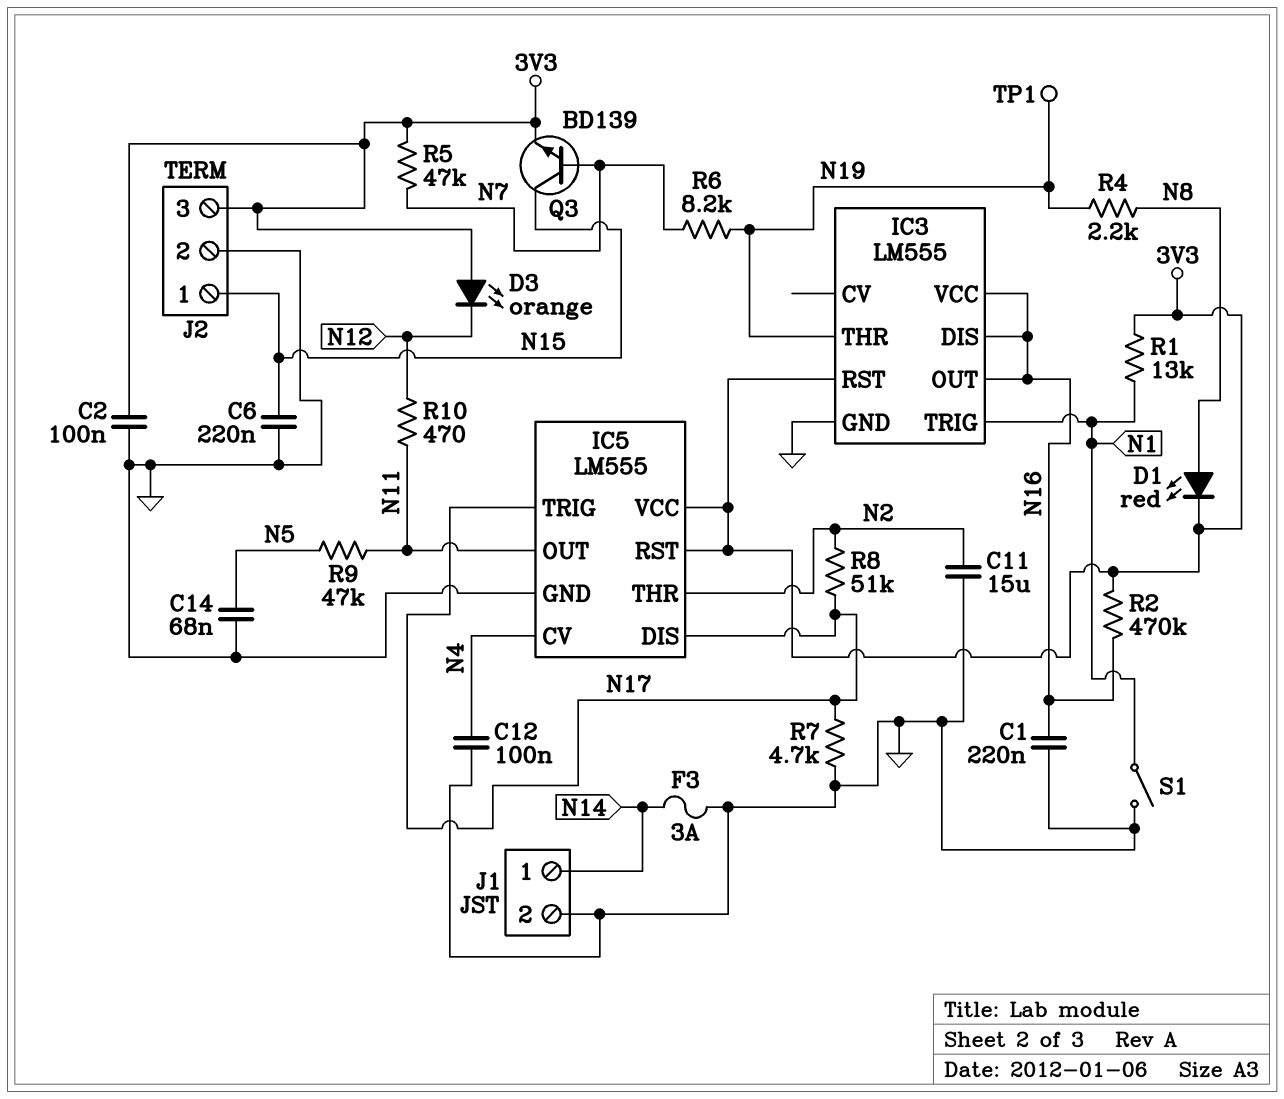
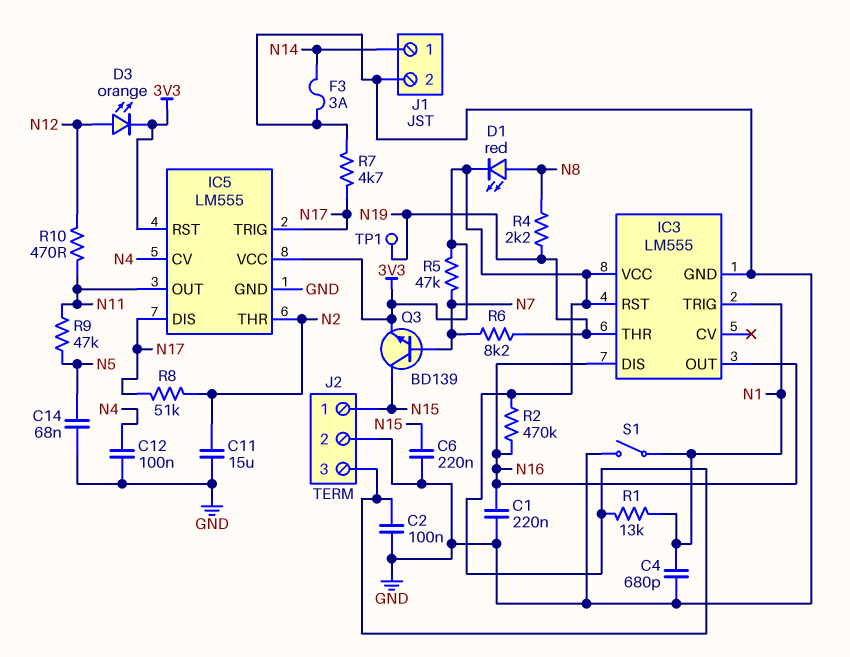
C4: none -> 680pF (GND, N1)
D3: LED orange (A 3V3, K N12) -> LED orange (A N12, K 3V3)
IC3 pin VCC: N16 -> 3V3

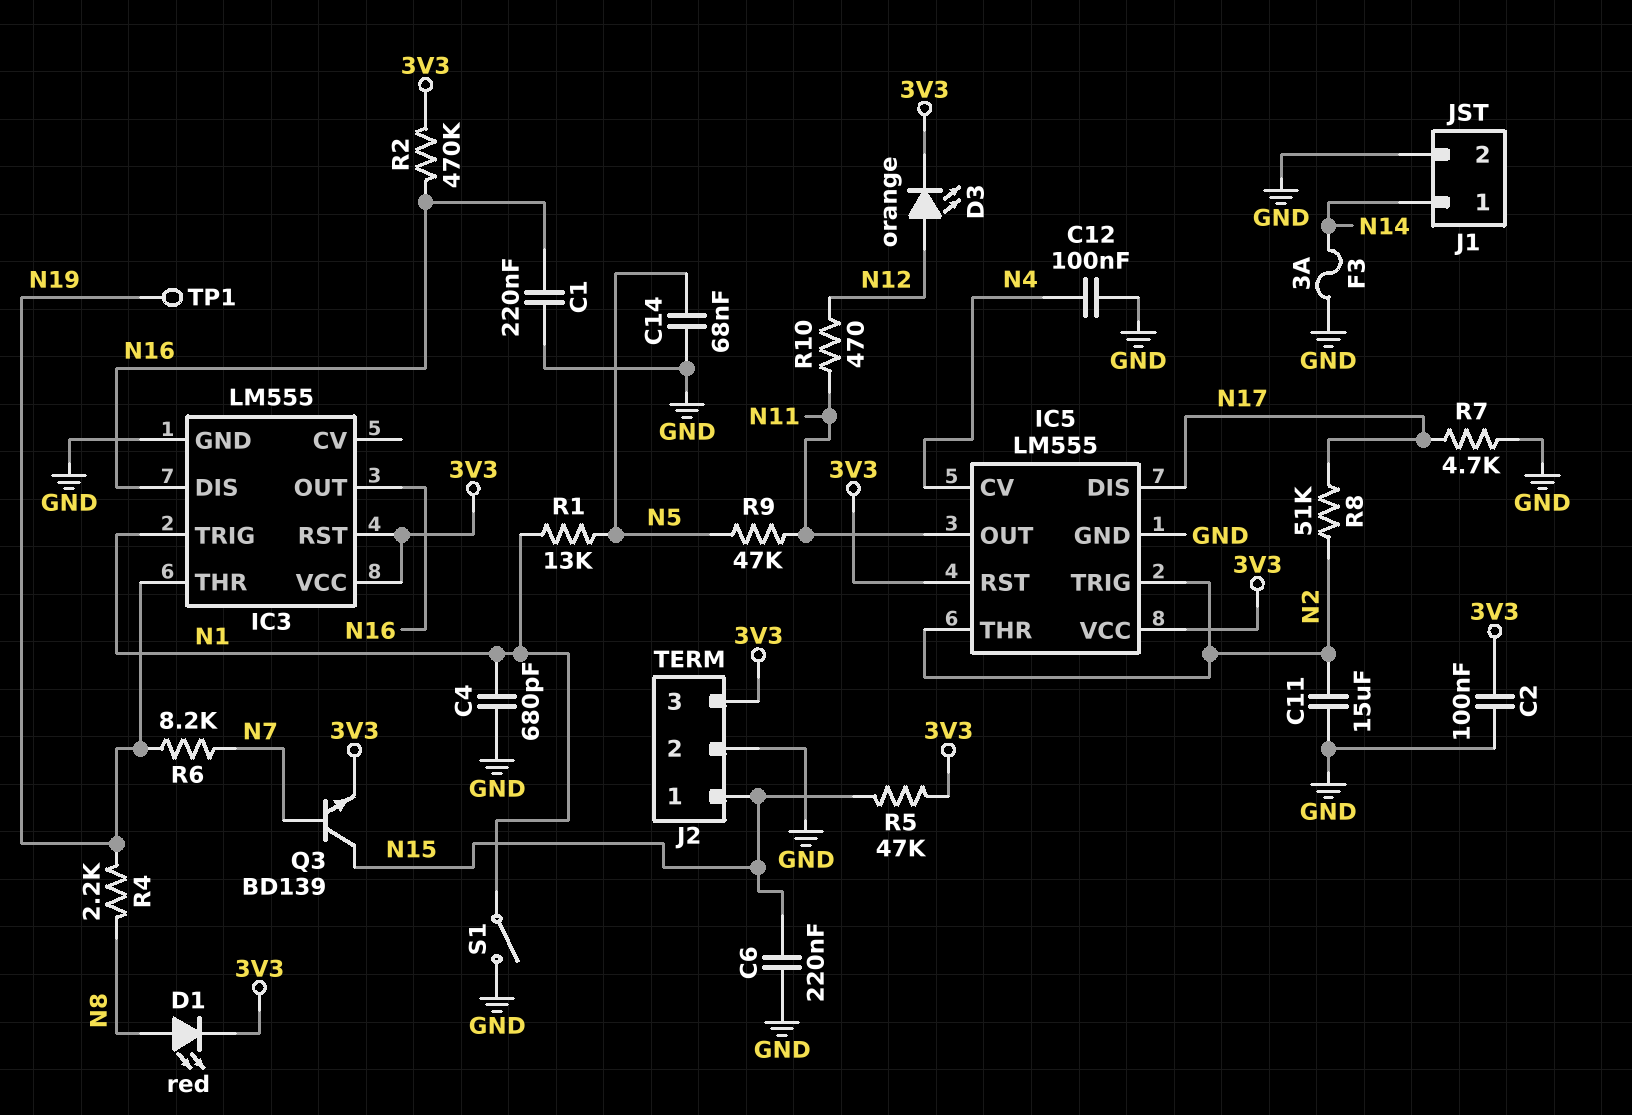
IC5 pin TRIG: N17 -> N2
R1: 13k (3V3, N1) -> 13k (N1, N5)
R5: 47k (3V3, N7) -> 47k (3V3, N15)

